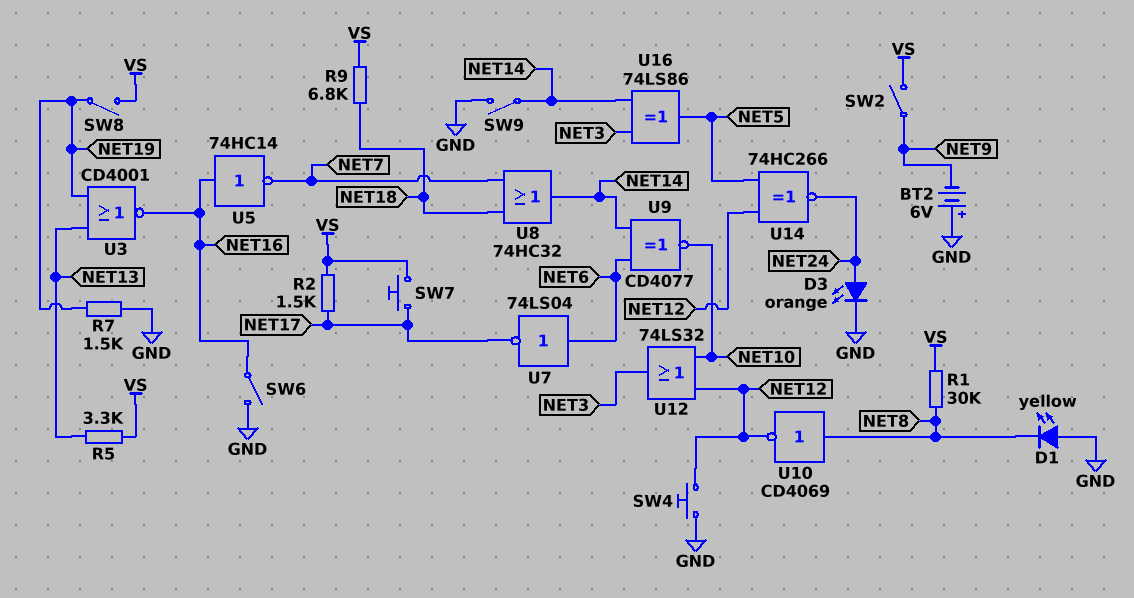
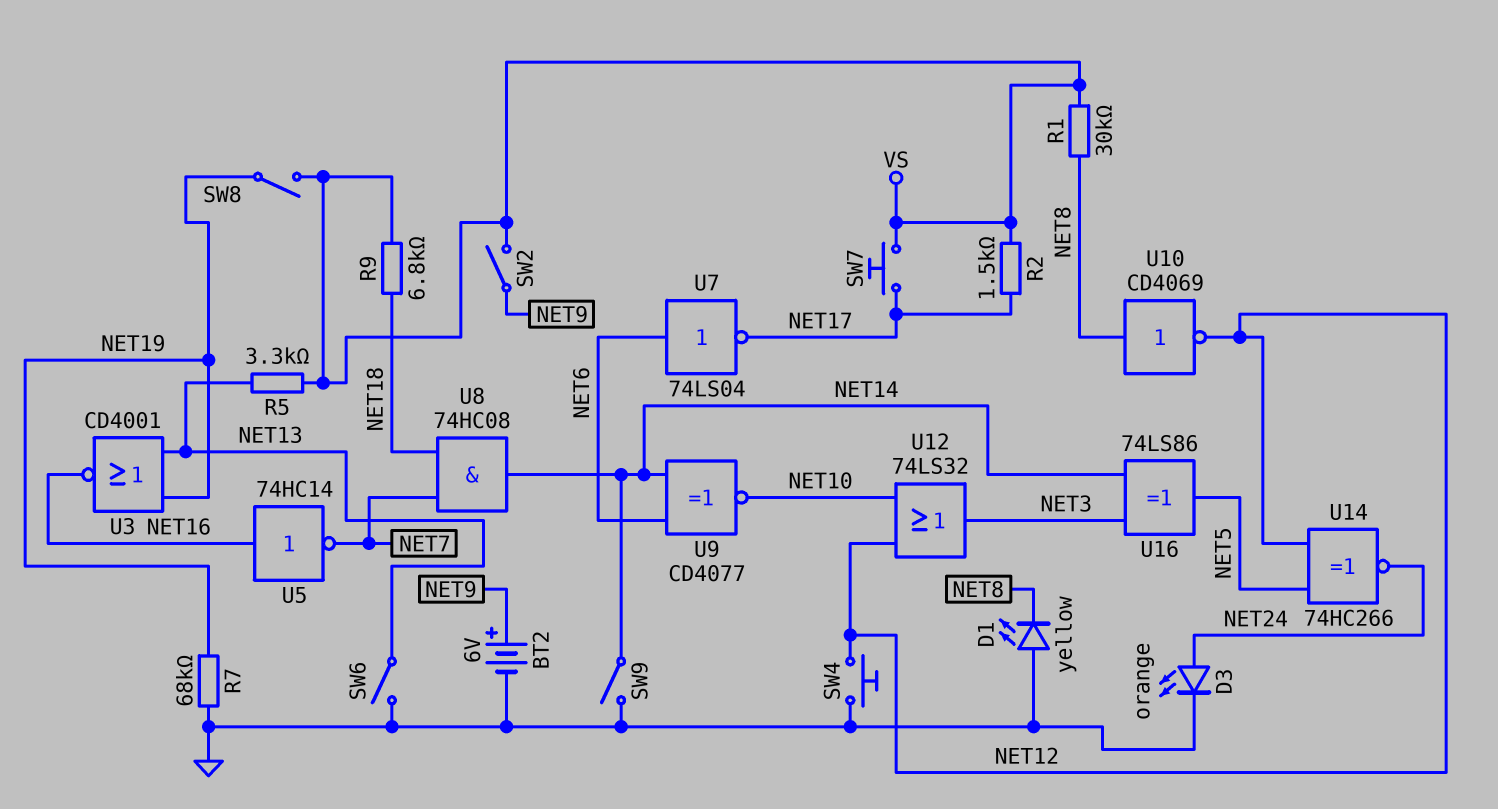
BT2: 6V (plus GND, minus NET9) -> 6V (plus NET9, minus GND)
R7: 1.5k (GND, NET19) -> 68k (GND, NET19)
SW6: switch (GND, NET16) -> switch (GND, NET13)
U8: OR 74HC32 (in NET7, in NET18, out NET14) -> AND 74HC08 (in NET7, in NET18, out NET14)

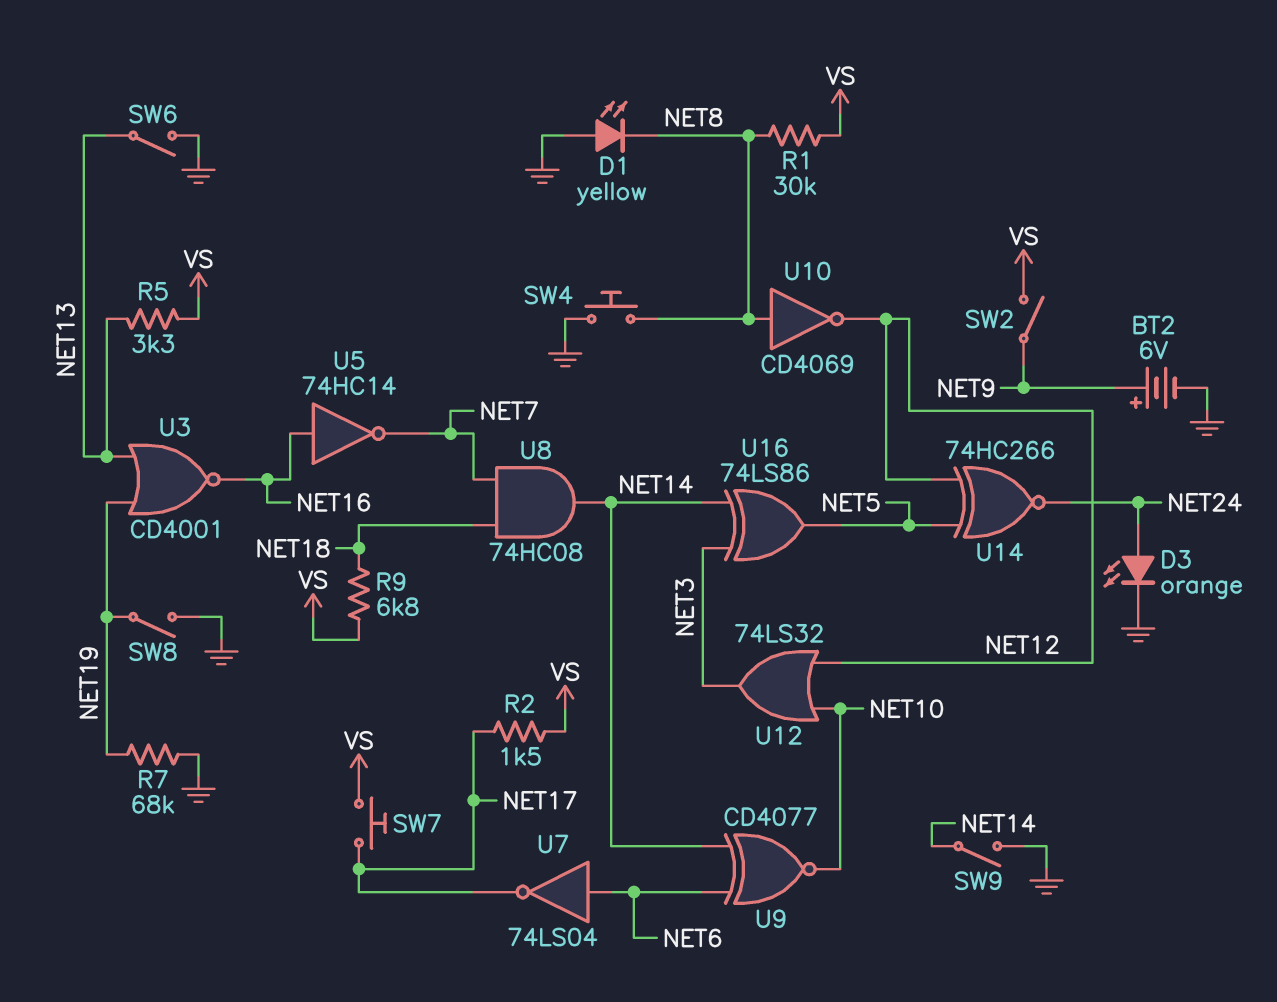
SW4: button (GND, NET12) -> button (GND, NET8)
SW8: switch (NET19, VS) -> switch (GND, NET19)

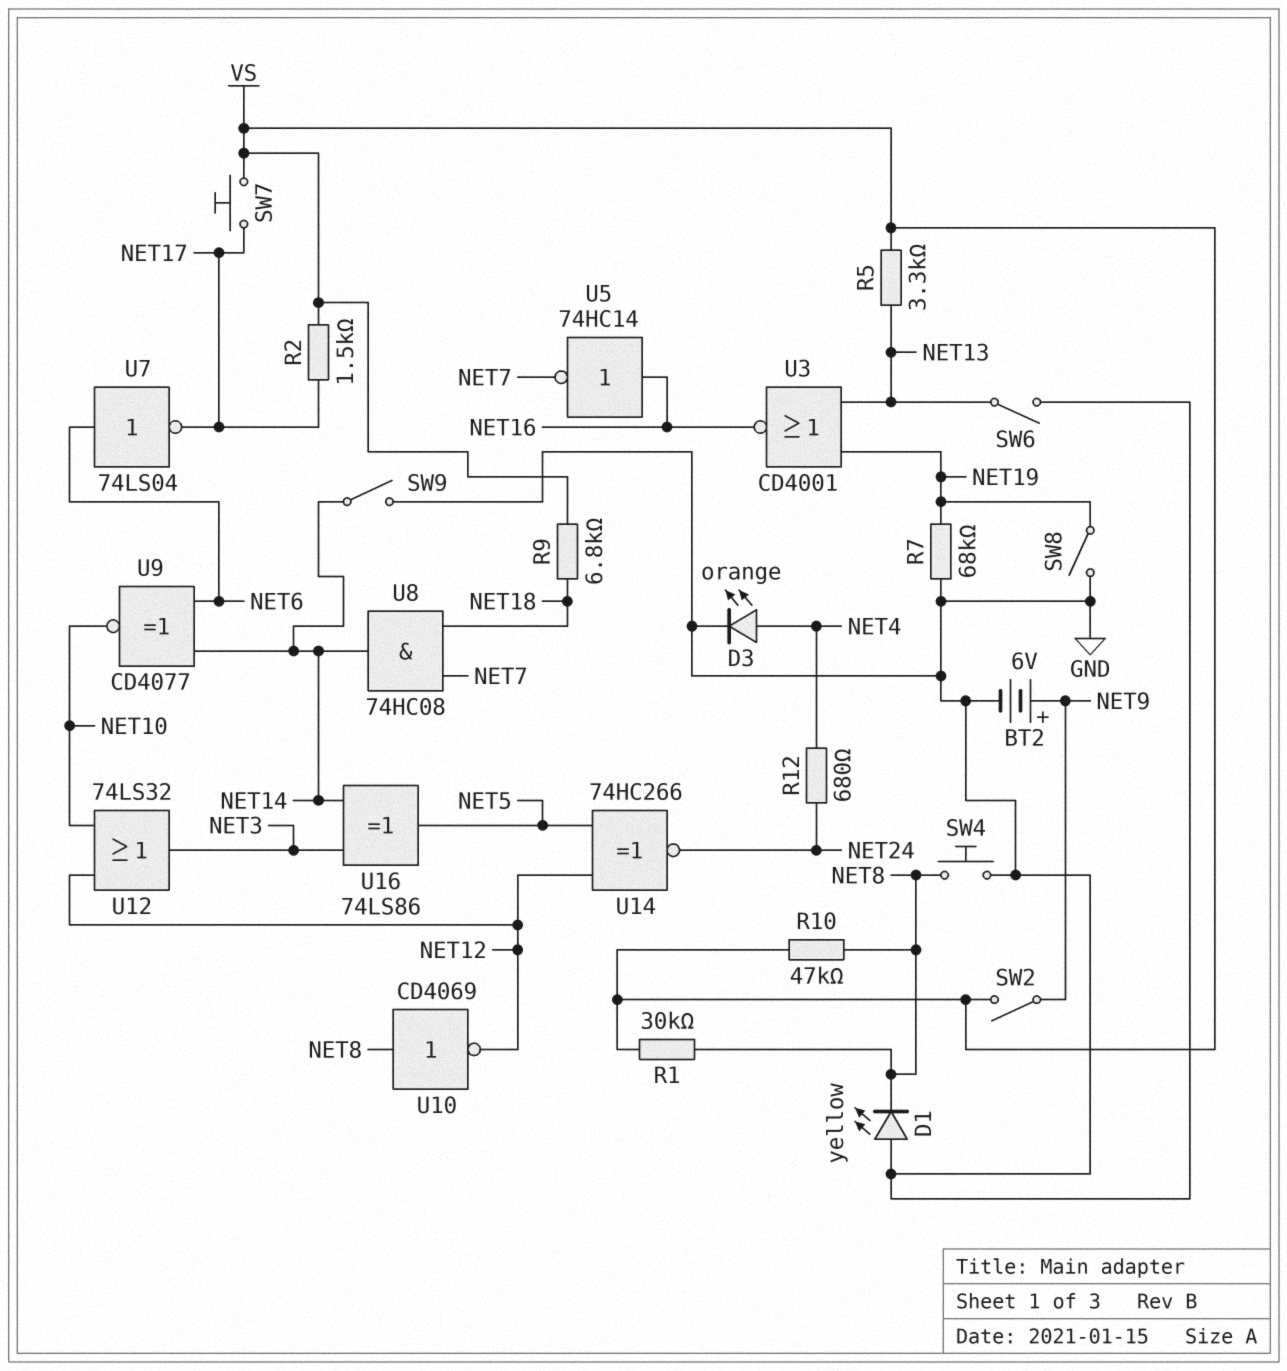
D3: LED orange (A NET24, K GND) -> LED orange (A NET4, K GND)
R10: none -> 47k (NET8, VS)
R12: none -> 680 (NET4, NET24)

